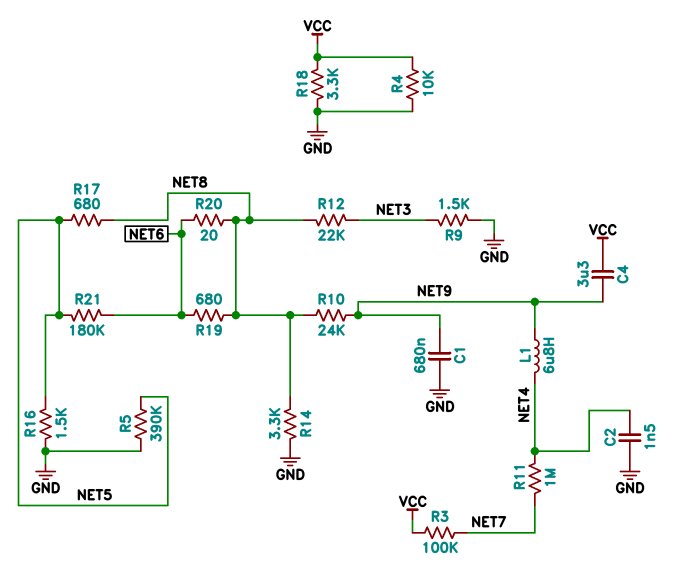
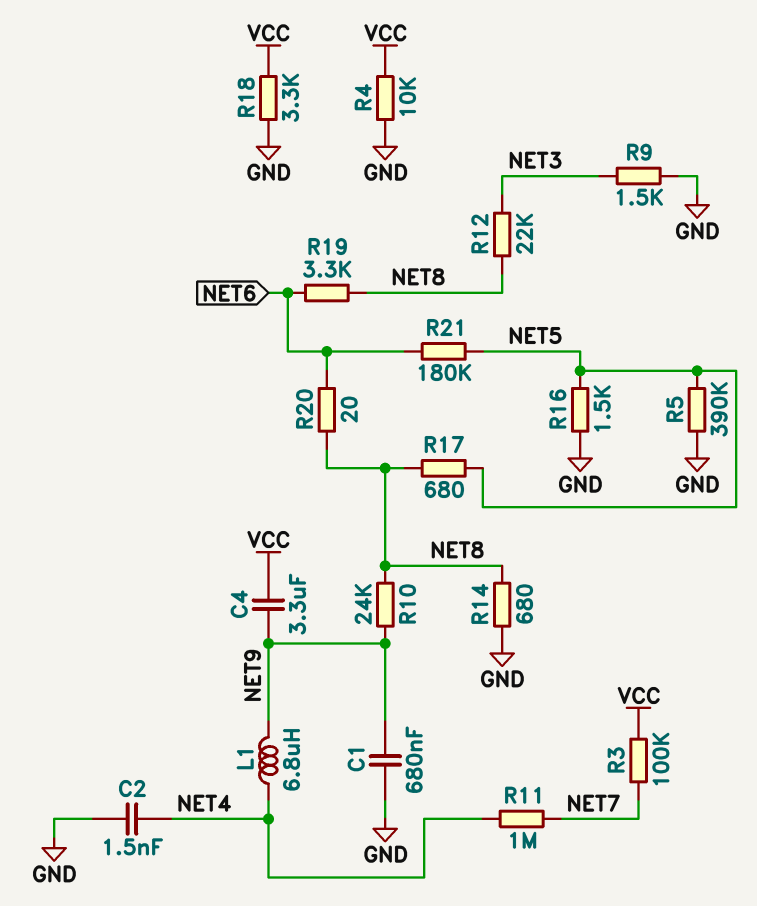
R14: 3.3k (GND, NET8) -> 680 (GND, NET8)
R19: 680 (NET6, NET8) -> 3.3k (NET6, NET8)

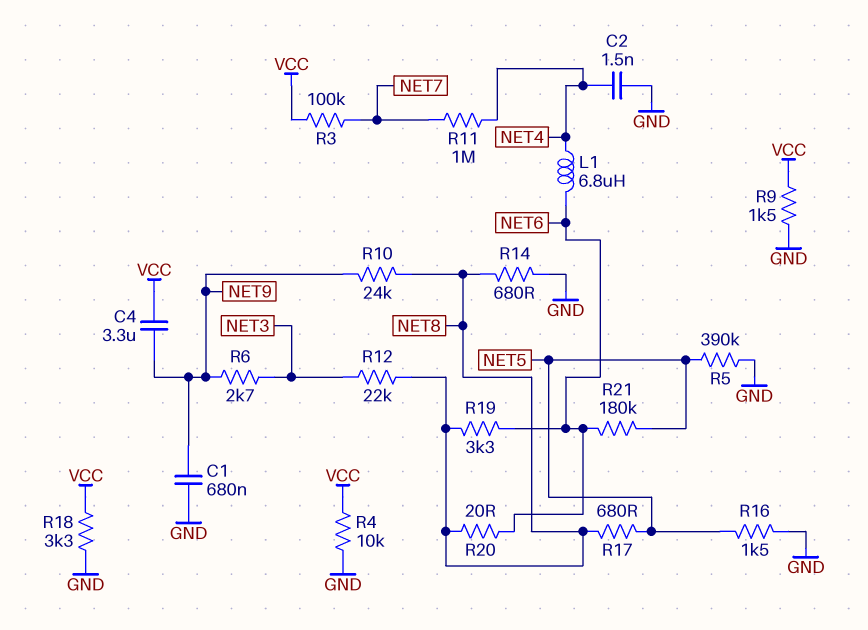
L1: 6.8uH (NET4, NET9) -> 6.8uH (NET4, NET6)
R6: none -> 2.7k (NET3, NET9)
R9: 1.5k (GND, NET3) -> 1.5k (GND, VCC)

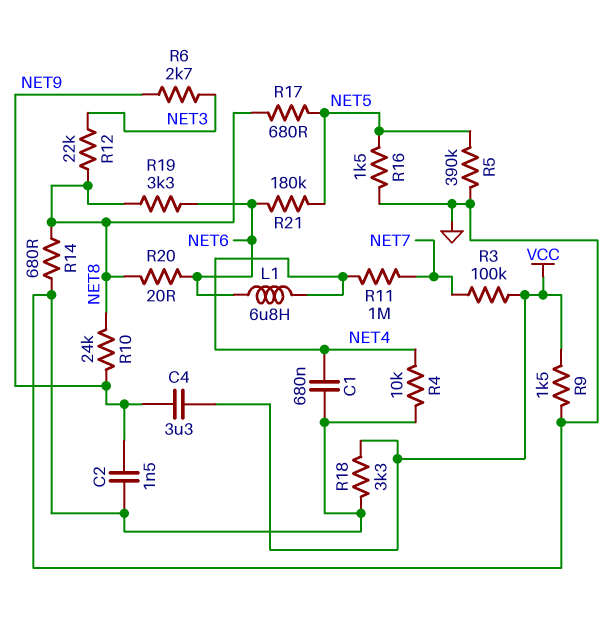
C1: 680nF (GND, NET9) -> 680nF (GND, NET4)
C2: 1.5nF (GND, NET4) -> 1.5nF (GND, NET9)
R4: 10k (GND, VCC) -> 10k (GND, NET4)

